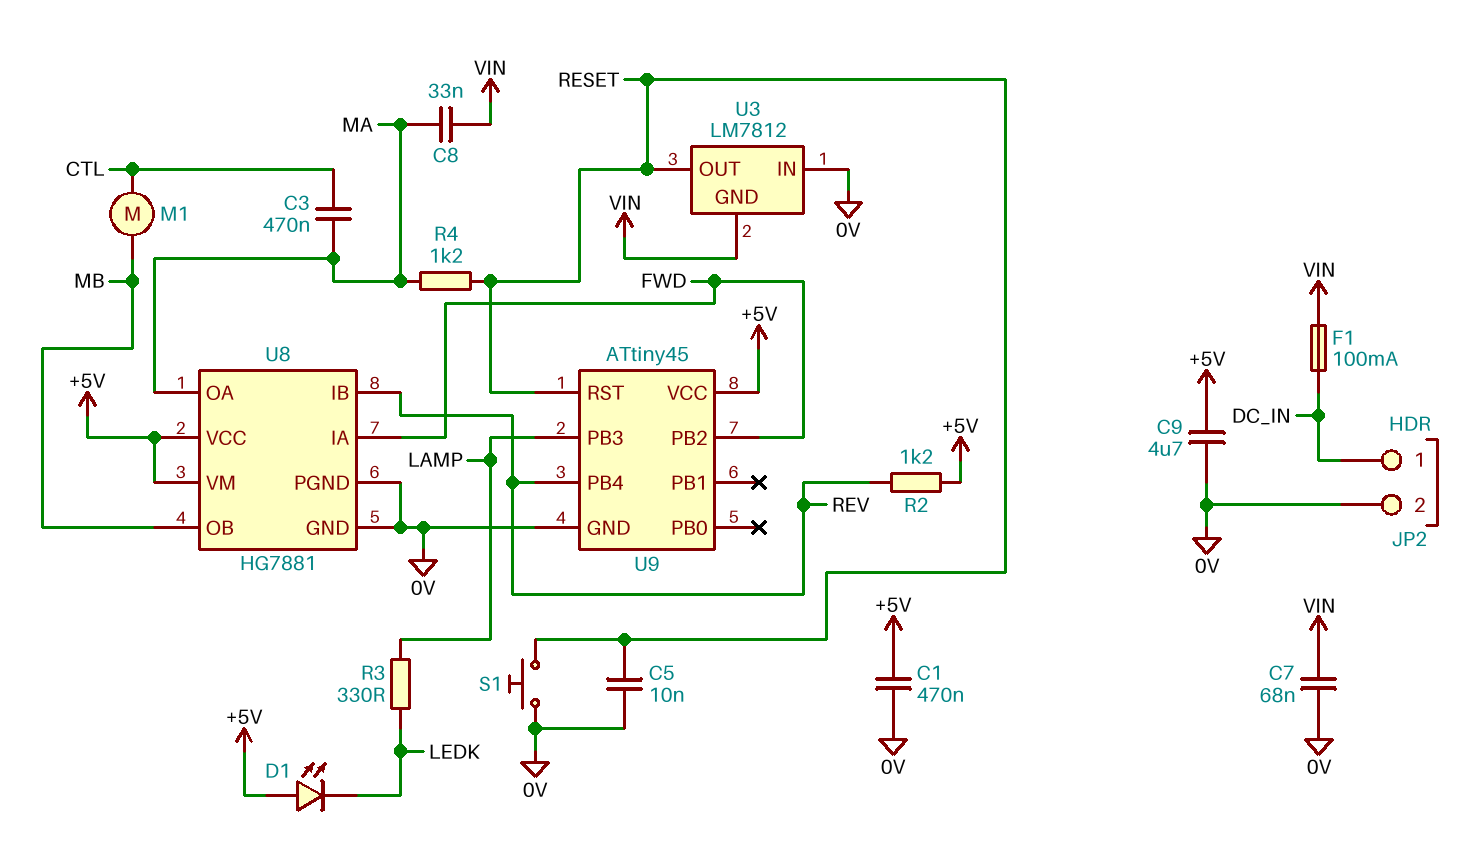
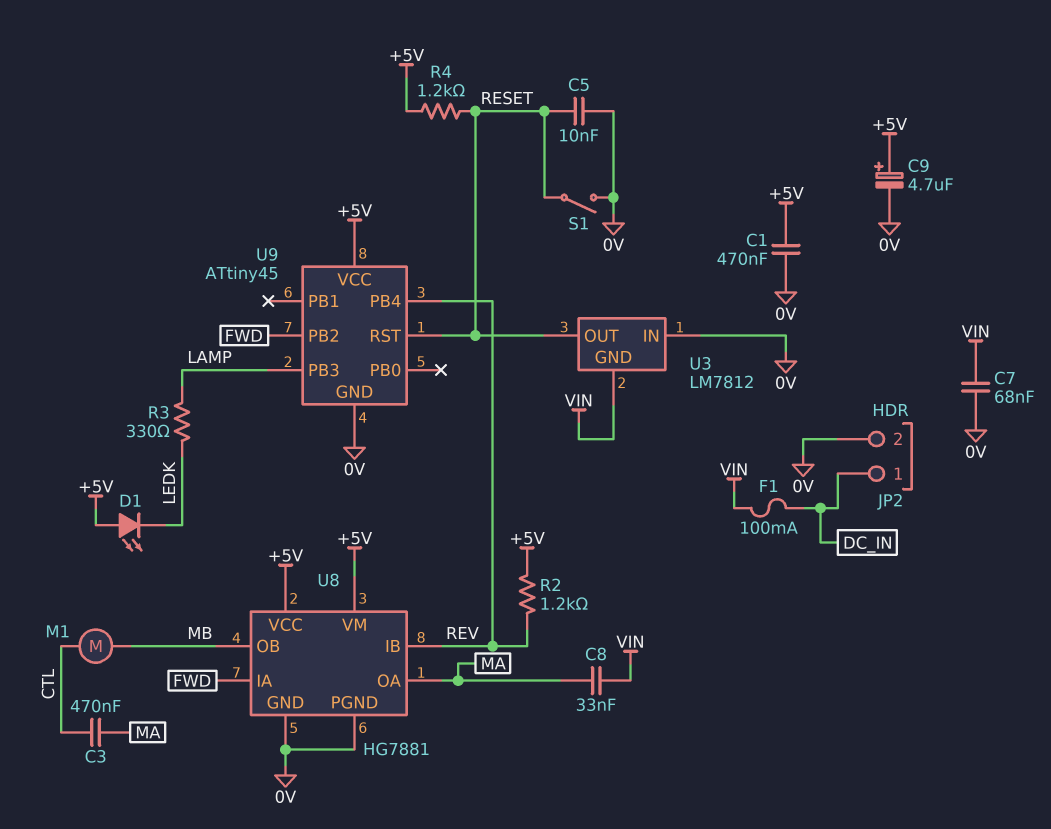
C9: 4.7uF (+5V, 0V) -> 4.7uF (plus +5V, minus 0V)
R4: 1.2k (MA, RESET) -> 1.2k (+5V, RESET)
S1: button (0V, RESET) -> switch (0V, RESET)

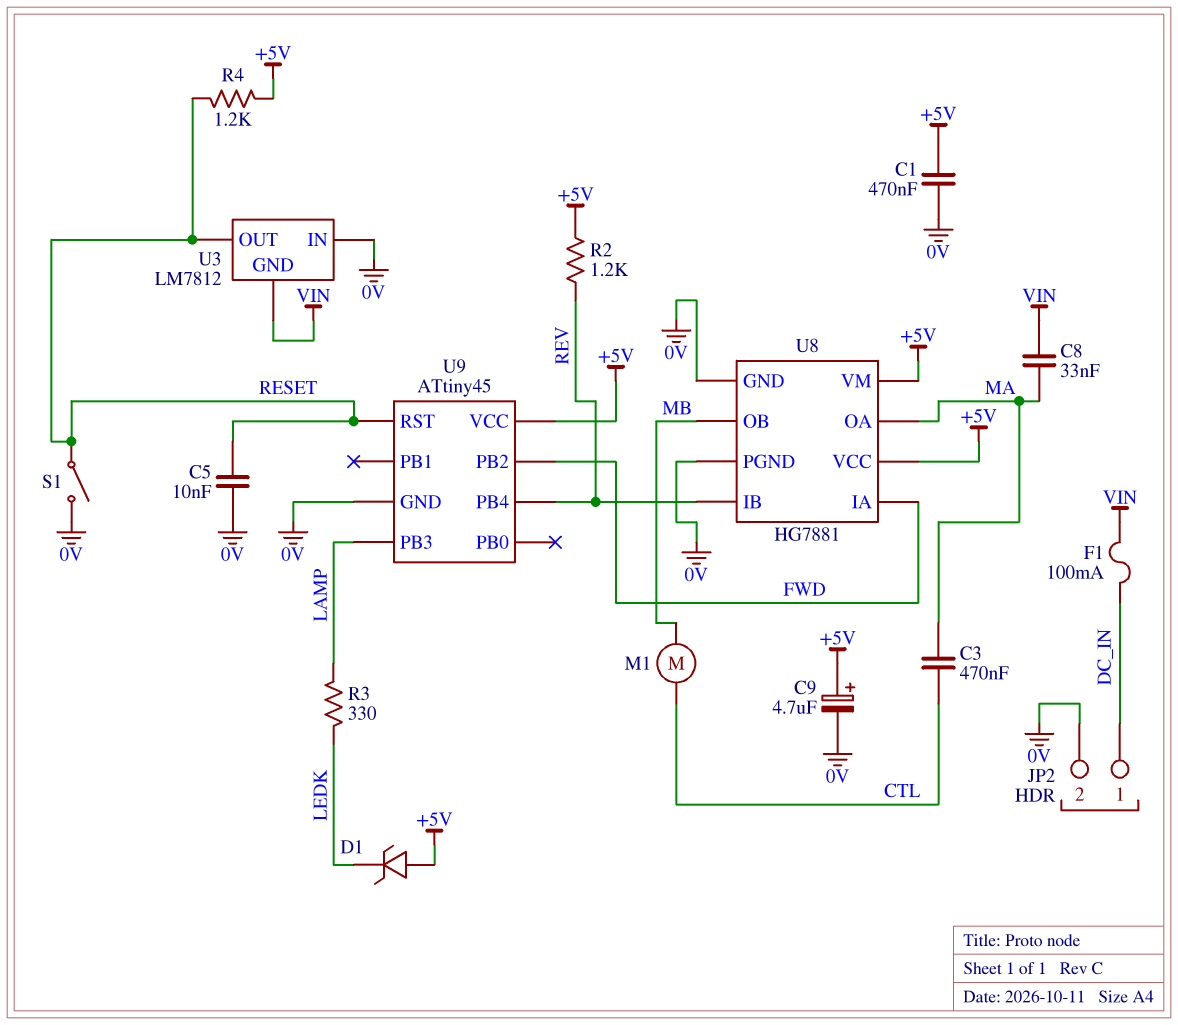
C7: 68nF (0V, VIN) -> none
D1: LED (A +5V, K LEDK) -> zener (A +5V, K LEDK)

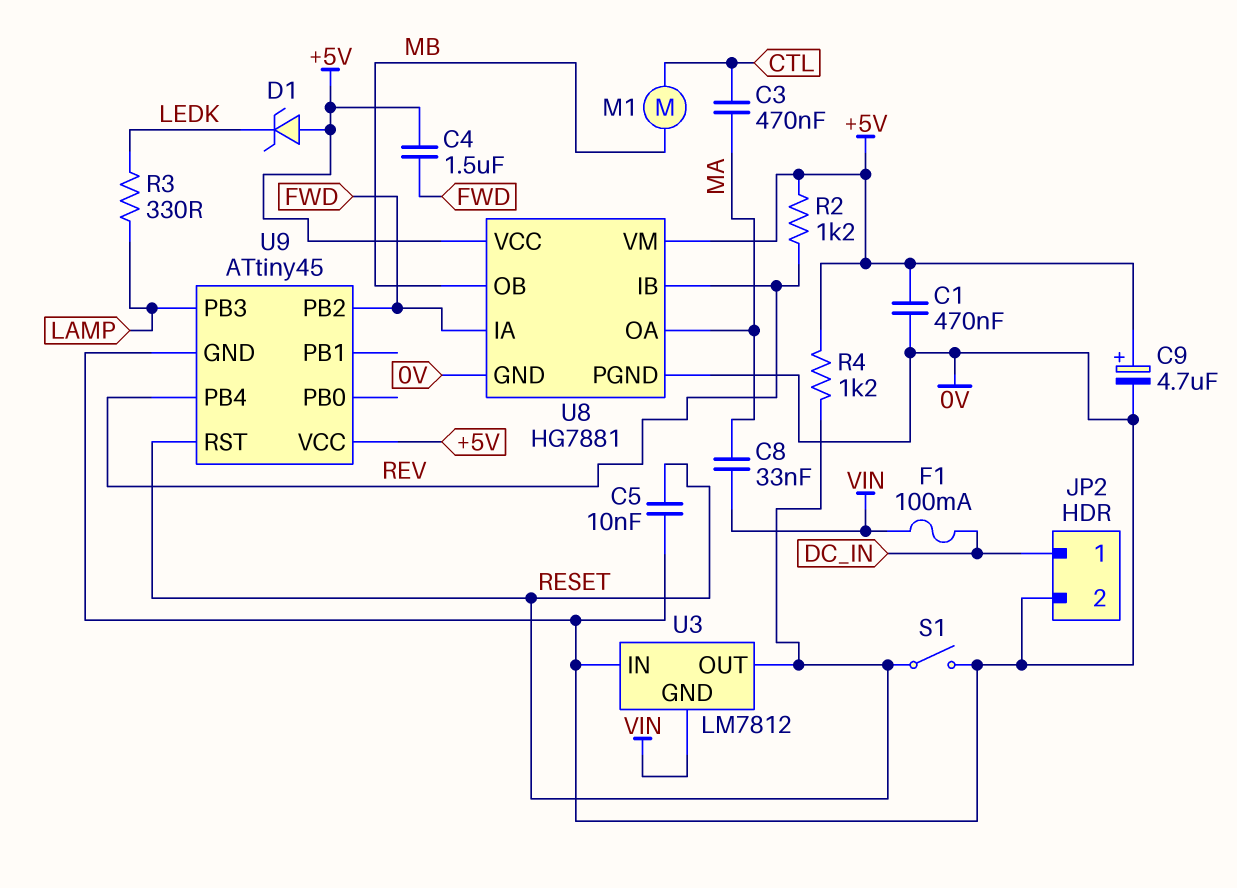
C4: none -> 1.5uF (+5V, FWD)

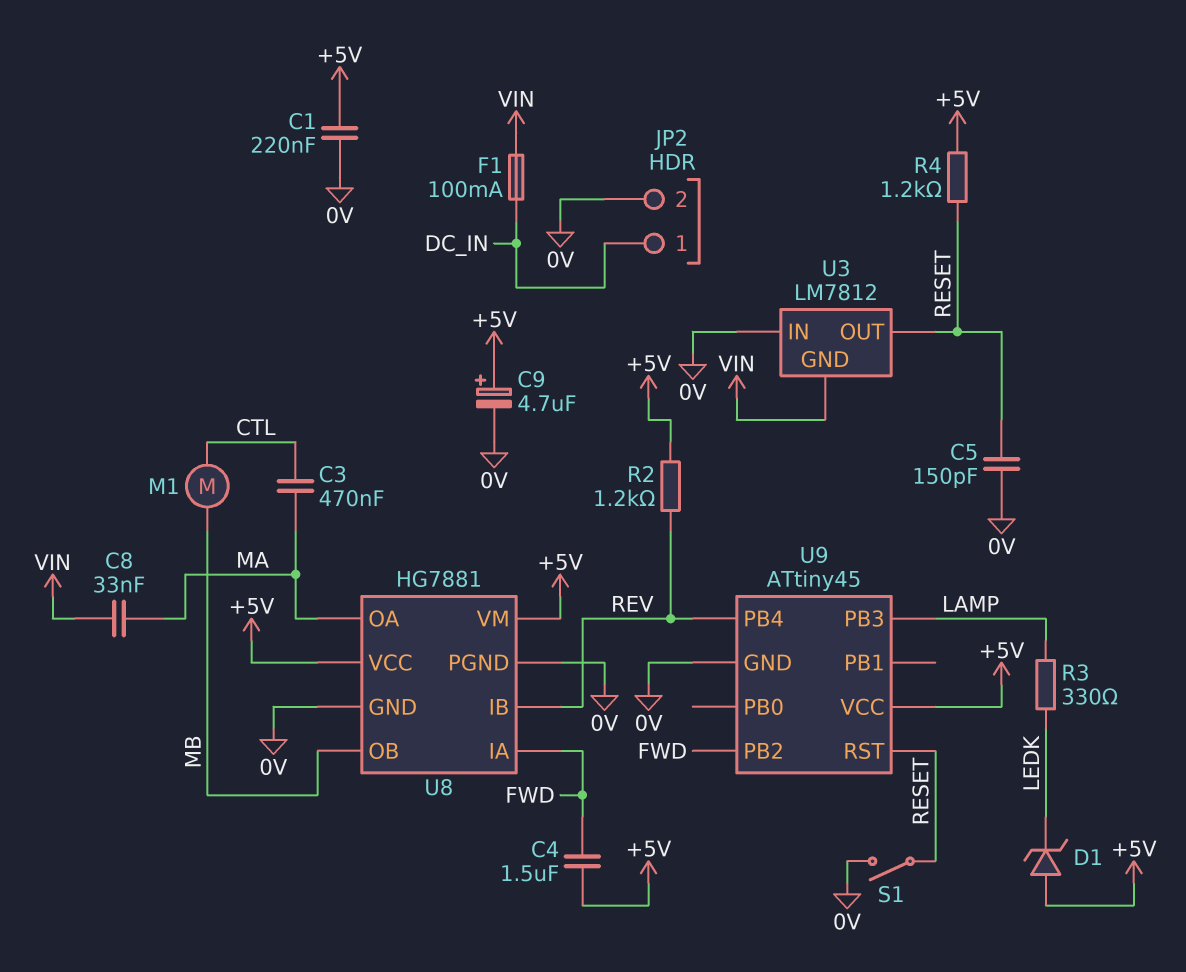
C1: 470nF (+5V, 0V) -> 220nF (+5V, 0V)
C5: 10nF (0V, RESET) -> 150pF (0V, RESET)

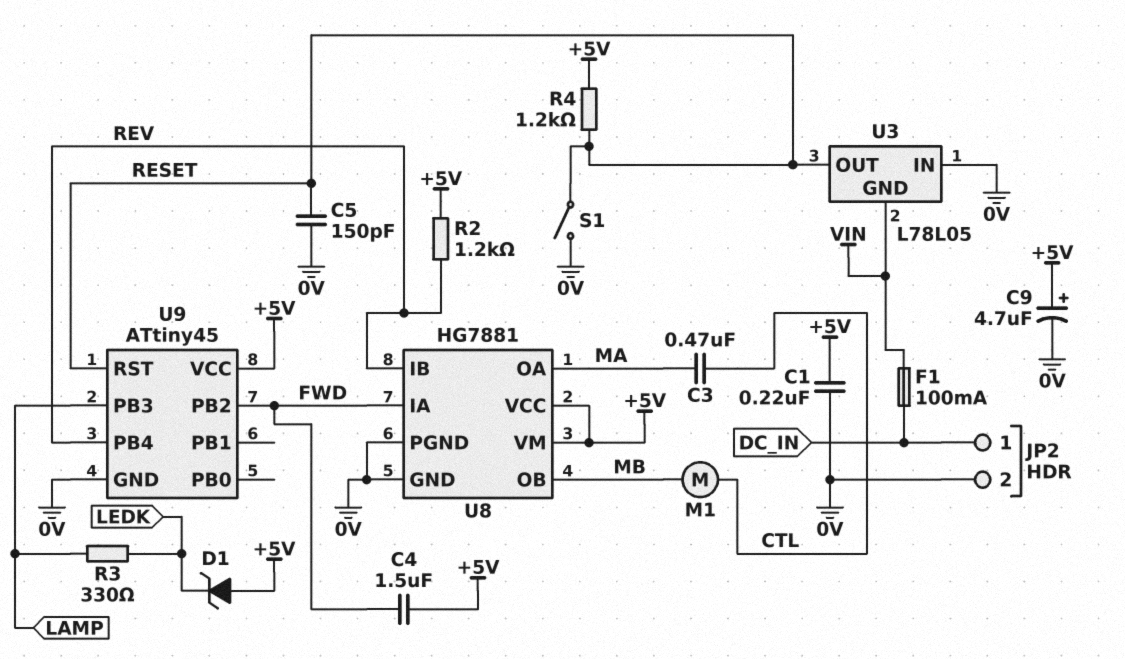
C8: 33nF (MA, VIN) -> none
U3: LM7812 -> L78L05

